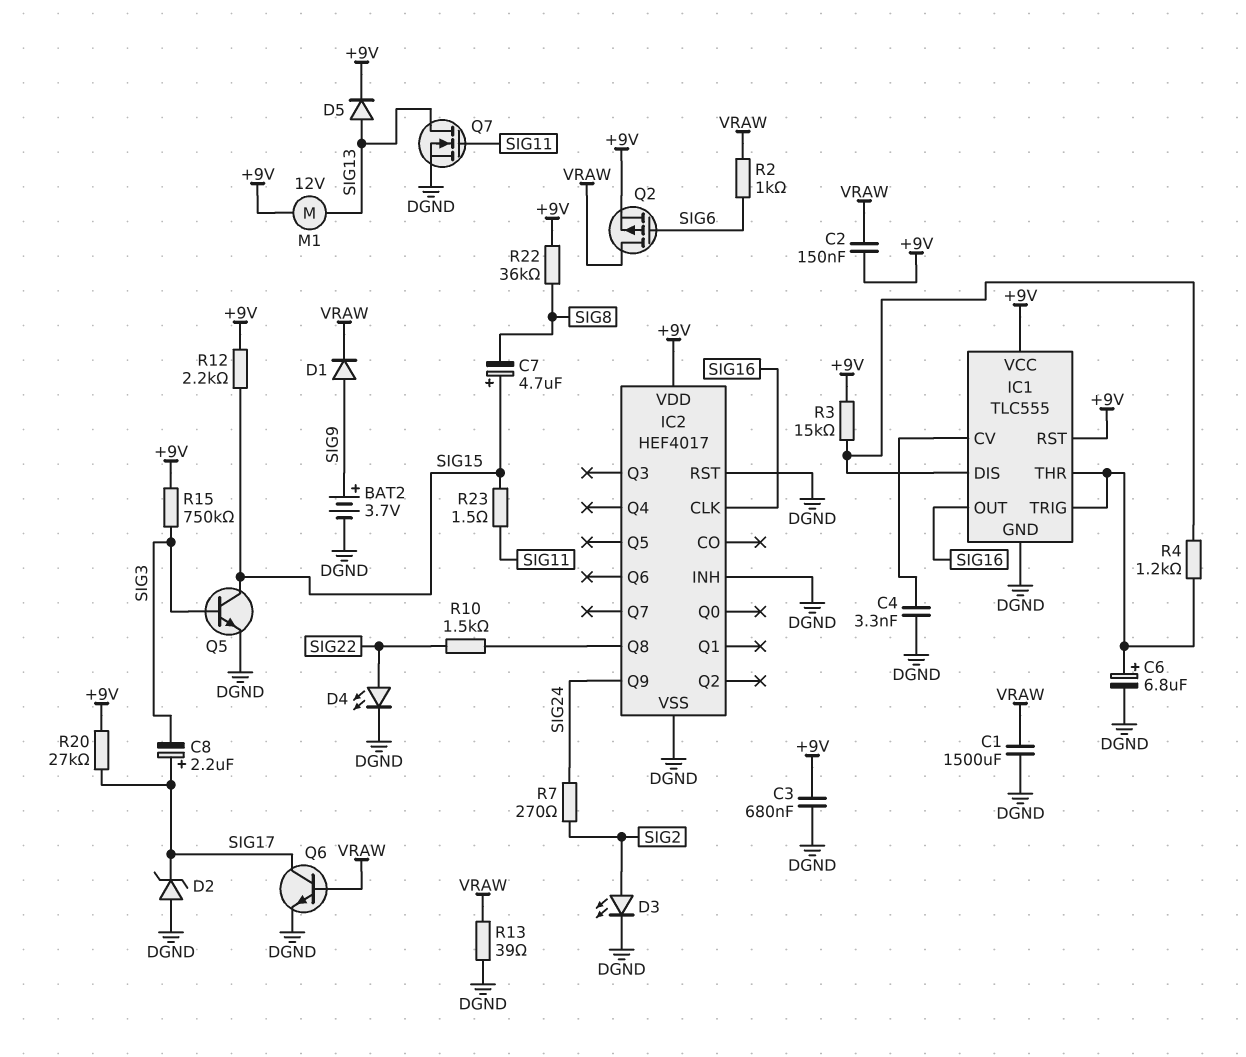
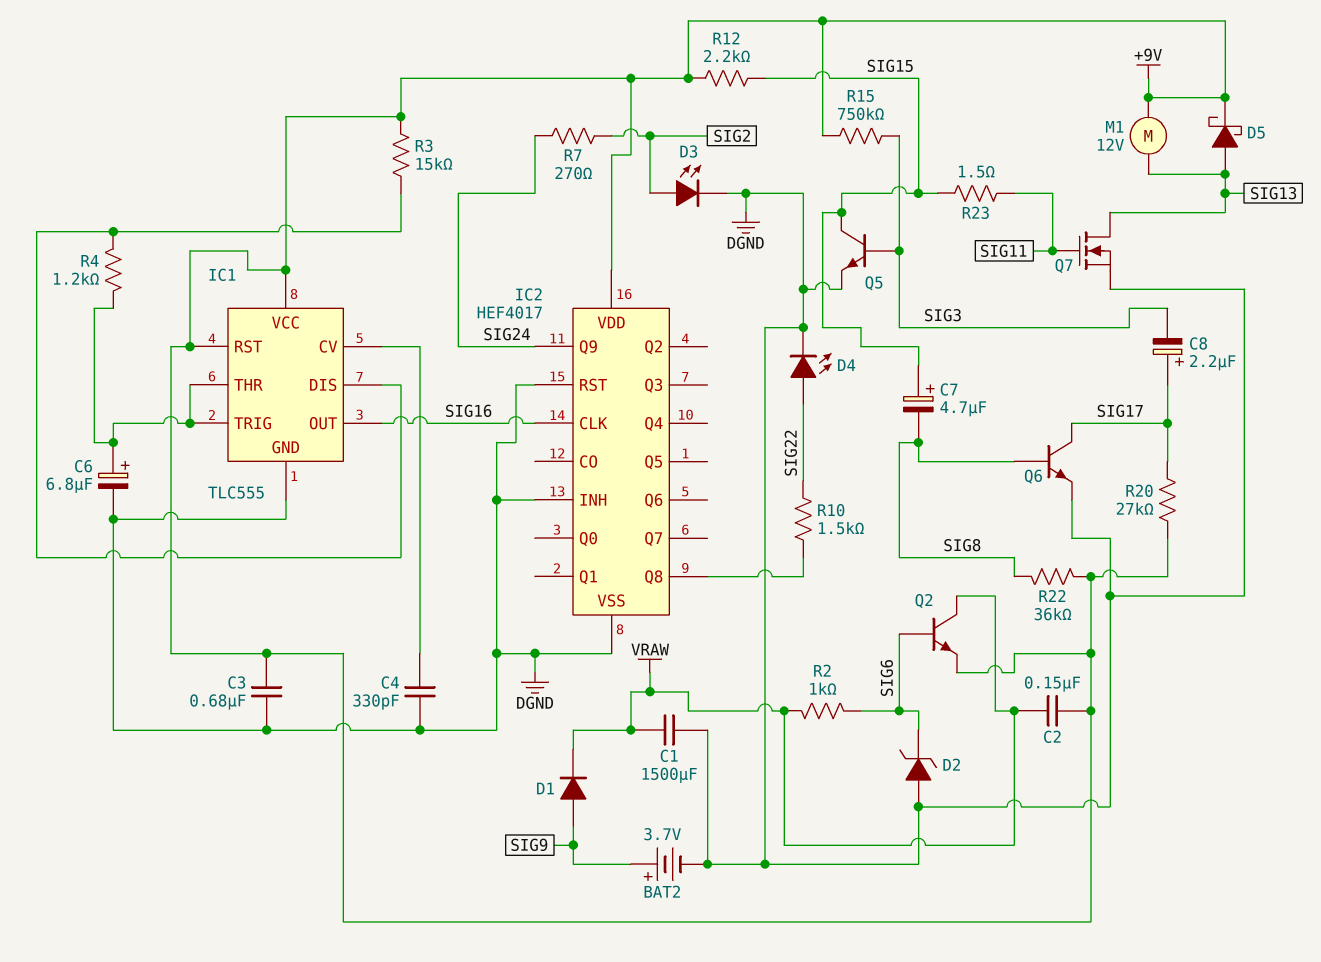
C4: 3.3nF (DGND, IC1/CV) -> 330pF (DGND, IC1/CV)
D2: zener (A DGND, K SIG17) -> zener (A DGND, K SIG6)
D5: diode (A SIG13, K +9V) -> schottky (A SIG13, K +9V)
Q2: PMOS (G SIG6, D VRAW, S +9V) -> NPN (B SIG6, C VRAW, E +9V)
Q6: NPN (B VRAW, C SIG17, E DGND) -> NPN (B SIG8, C SIG17, E DGND)
R13: 39 (DGND, VRAW) -> none

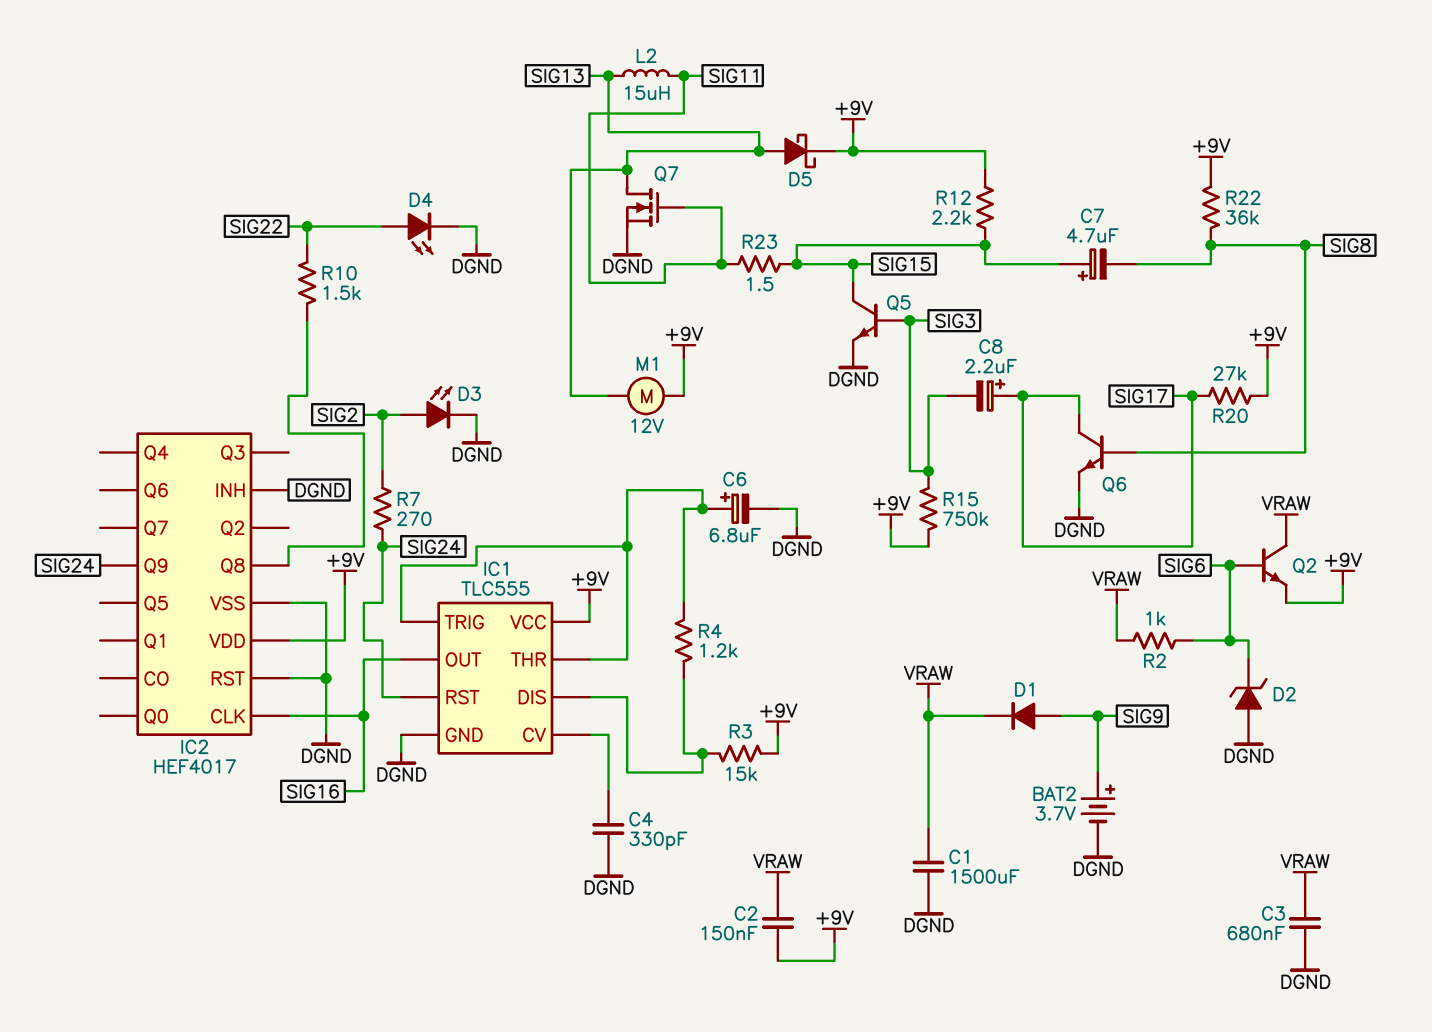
C3: 680nF (+9V, DGND) -> 680nF (DGND, VRAW)
IC1 pin RST: +9V -> SIG24
L2: none -> 15uH (SIG11, SIG13)

